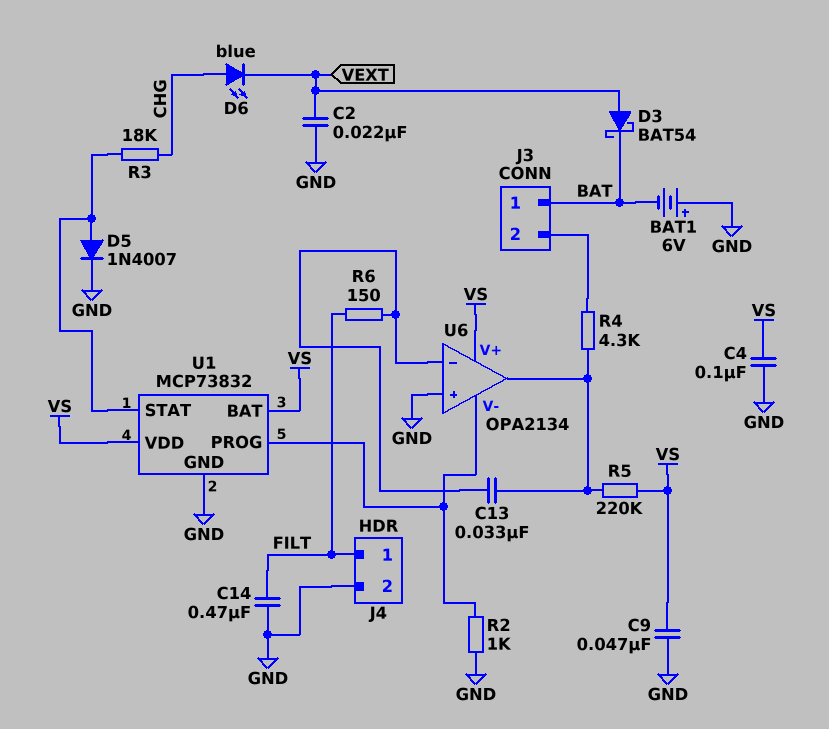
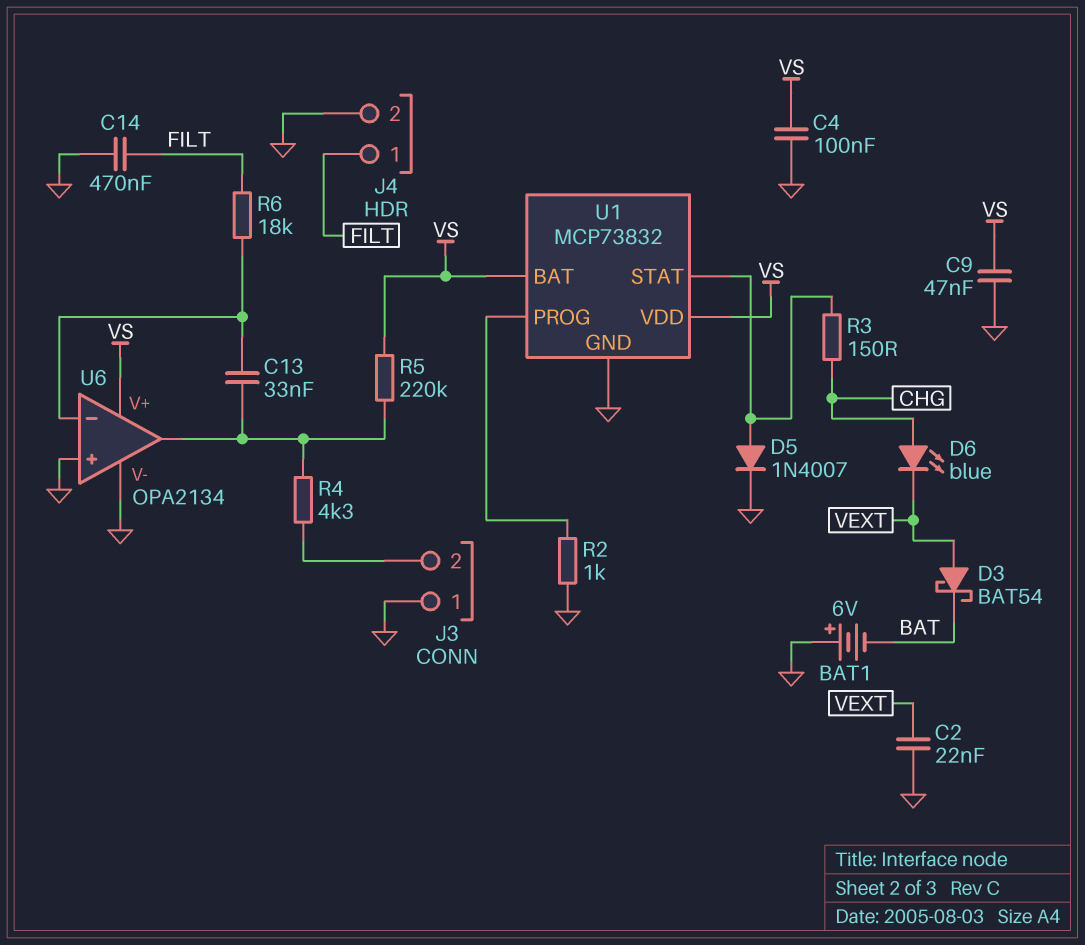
J3 pin 1: BAT -> GND
R3: 18k (CHG, U1/STAT) -> 150 (CHG, U1/STAT)
R6: 150 (FILT, U6/in-) -> 18k (FILT, U6/in-)
U6 pin V-: U1/PROG -> GND

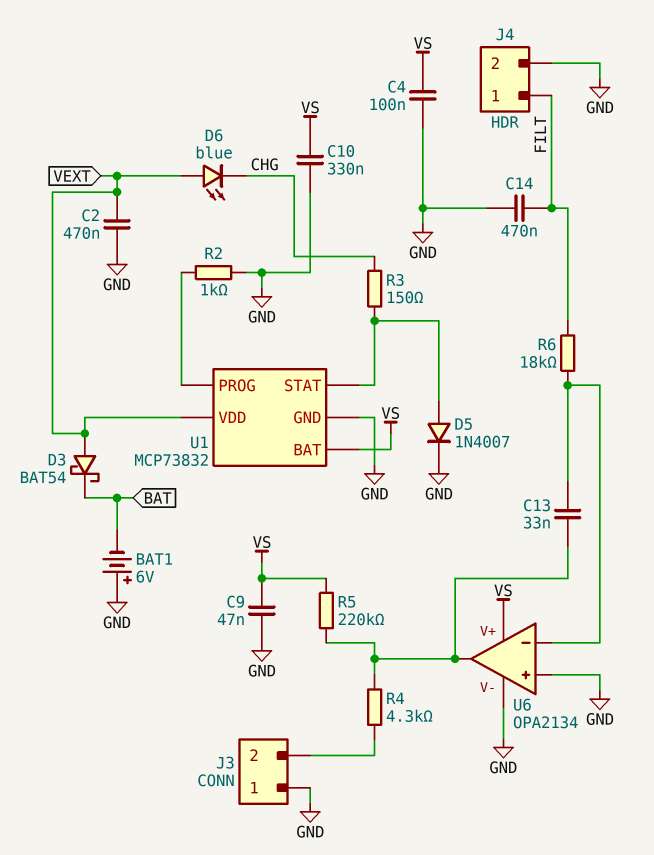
C2: 22nF (GND, VEXT) -> 470nF (GND, VEXT)
C10: none -> 330nF (GND, VS)
D6: LED blue (A CHG, K VEXT) -> LED blue (A VEXT, K CHG)
U1 pin VDD: VS -> VEXT

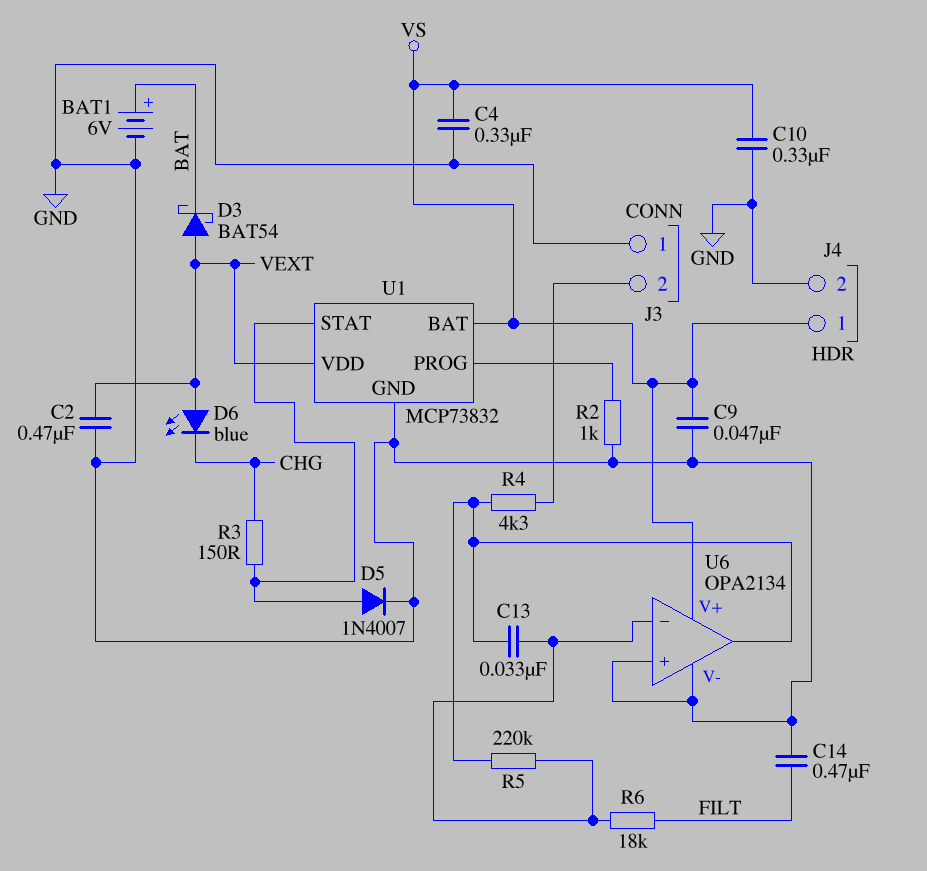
BAT1: 6V (plus GND, minus BAT) -> 6V (plus BAT, minus GND)
C4: 100nF (GND, VS) -> 330nF (GND, VS)
J4 pin 1: FILT -> VS
R5: 220k (U6/out, VS) -> 220k (U6/in-, U6/out)

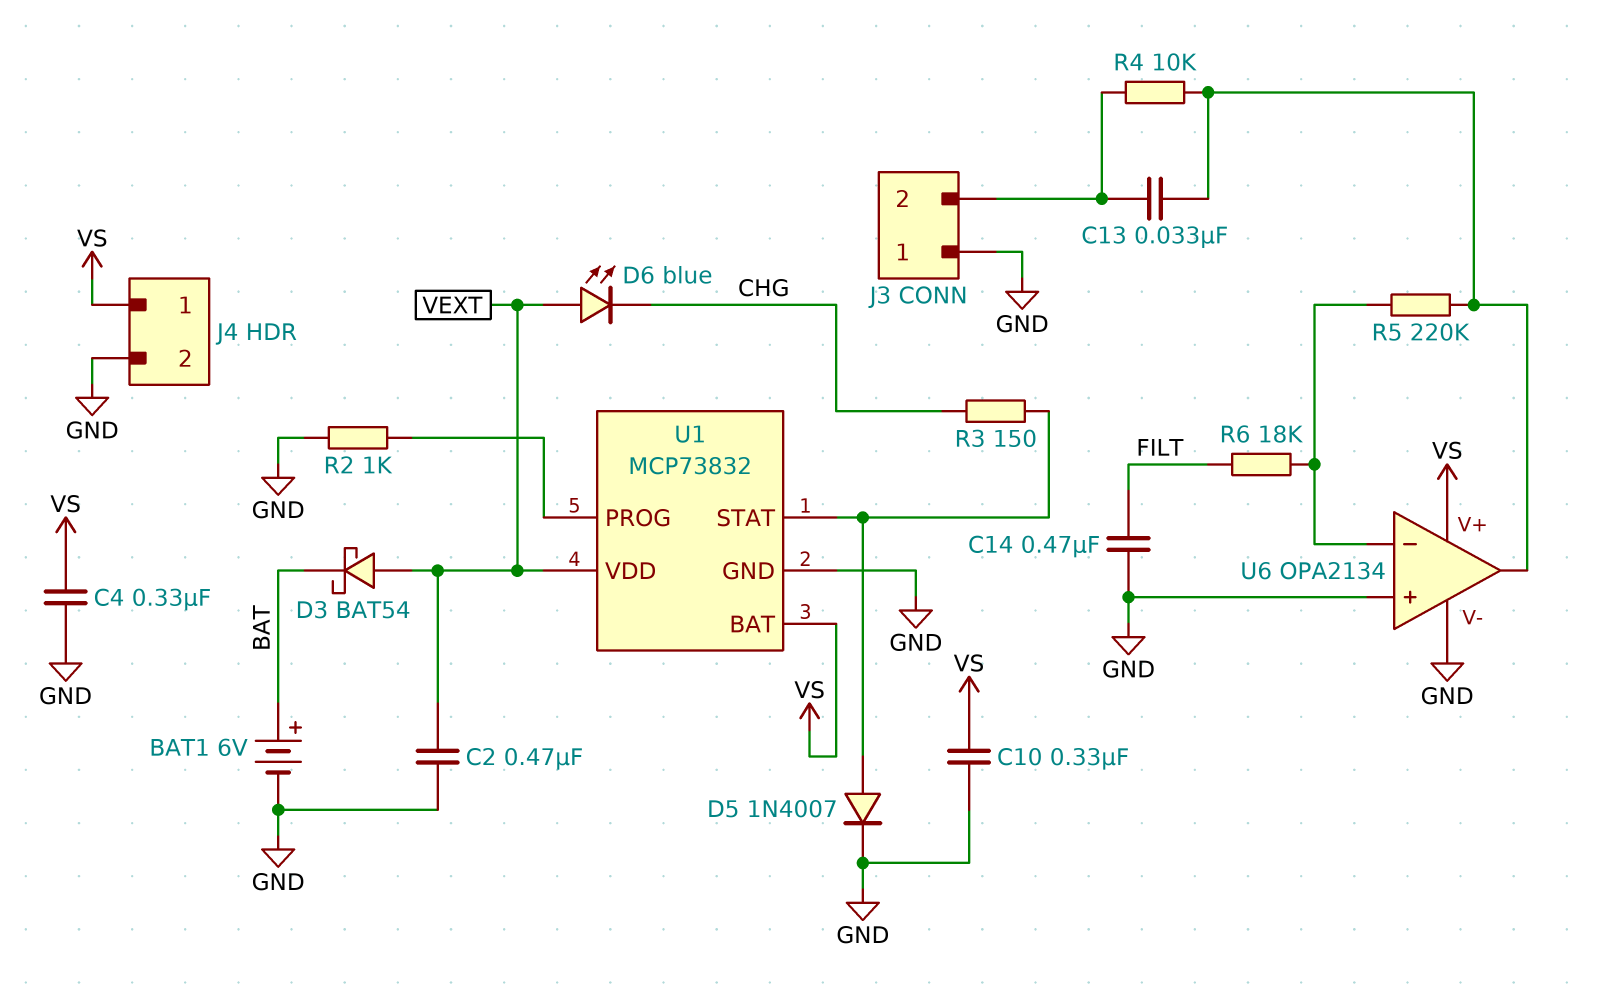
C9: 47nF (GND, VS) -> none
C13: 33nF (U6/in-, U6/out) -> 33nF (J3/2, U6/out)
R4: 4.3k (J3/2, U6/out) -> 10k (J3/2, U6/out)

